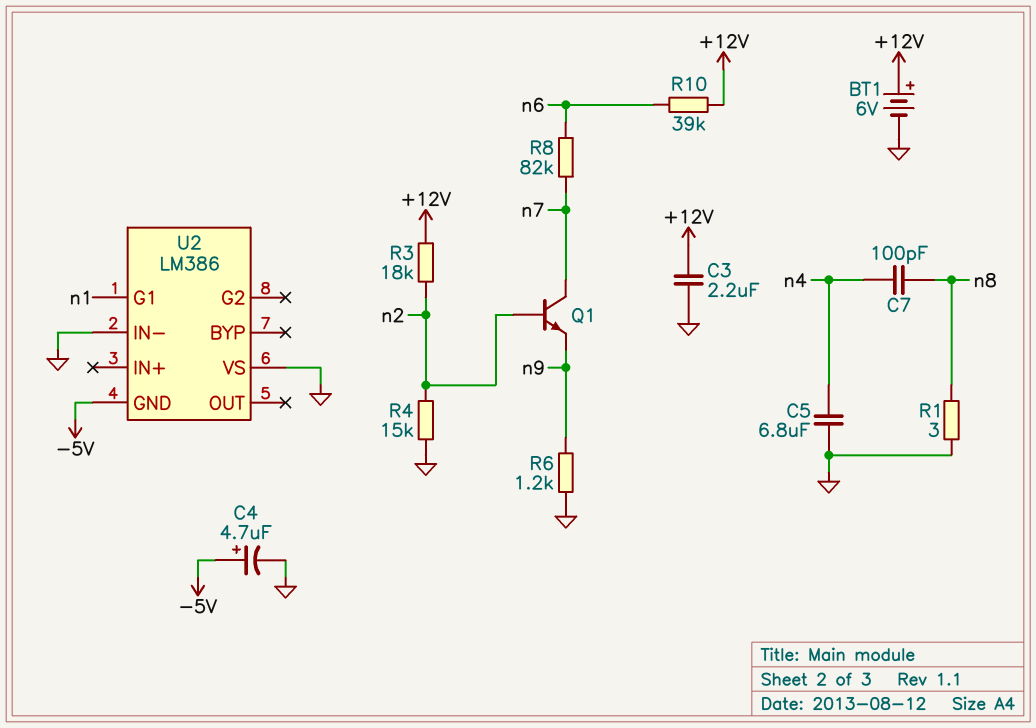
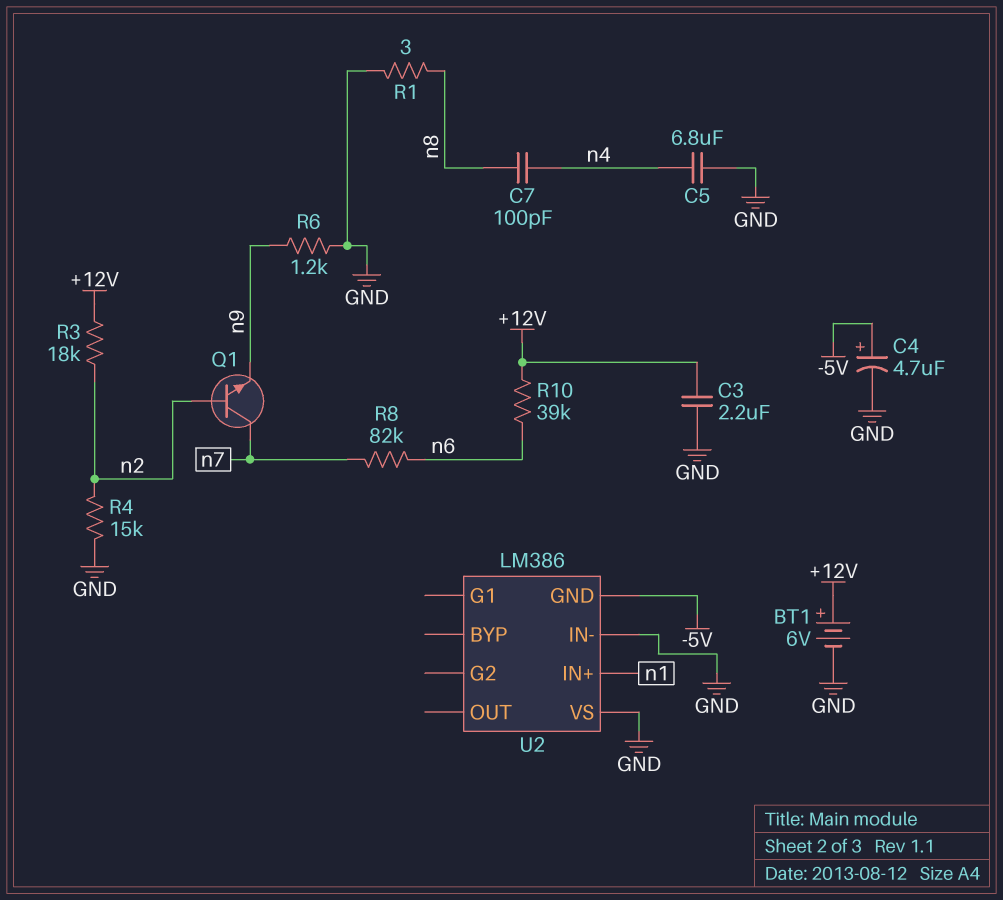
U2 pin G1: n1 -> none
U2 pin IN+: none -> n1

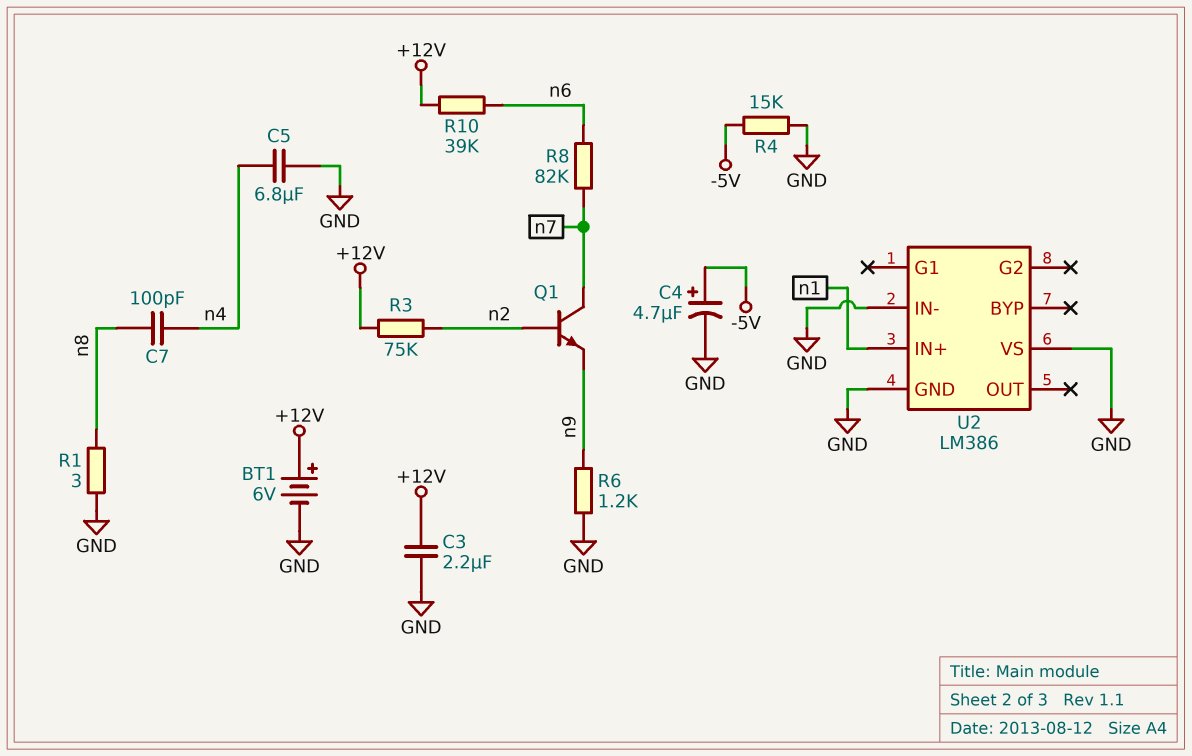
R3: 18k (+12V, n2) -> 75k (+12V, n2)
R4: 15k (GND, n2) -> 15k (-5V, GND)
U2 pin GND: -5V -> GND

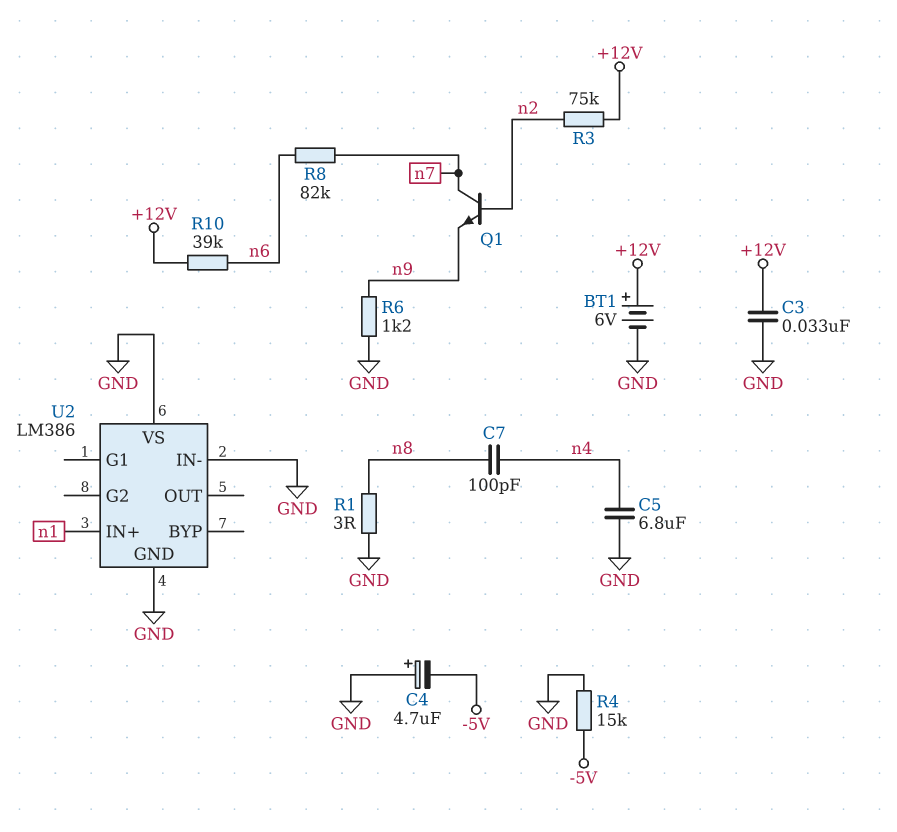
C3: 2.2uF (+12V, GND) -> 33nF (+12V, GND)
C4: 4.7uF (plus -5V, minus GND) -> 4.7uF (plus GND, minus -5V)

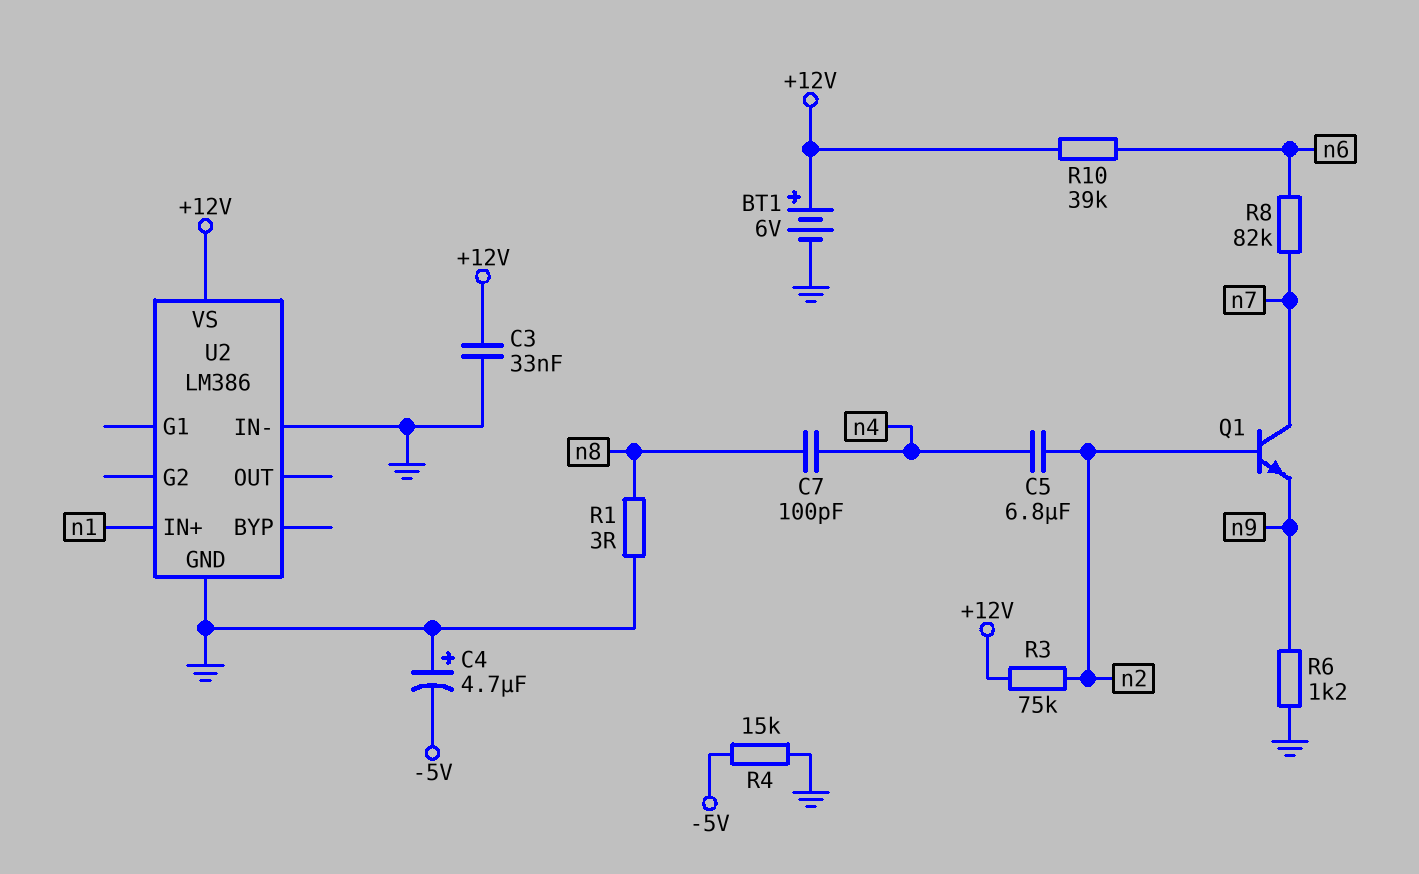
C5: 6.8uF (GND, n4) -> 6.8uF (n2, n4)
U2 pin VS: GND -> +12V

